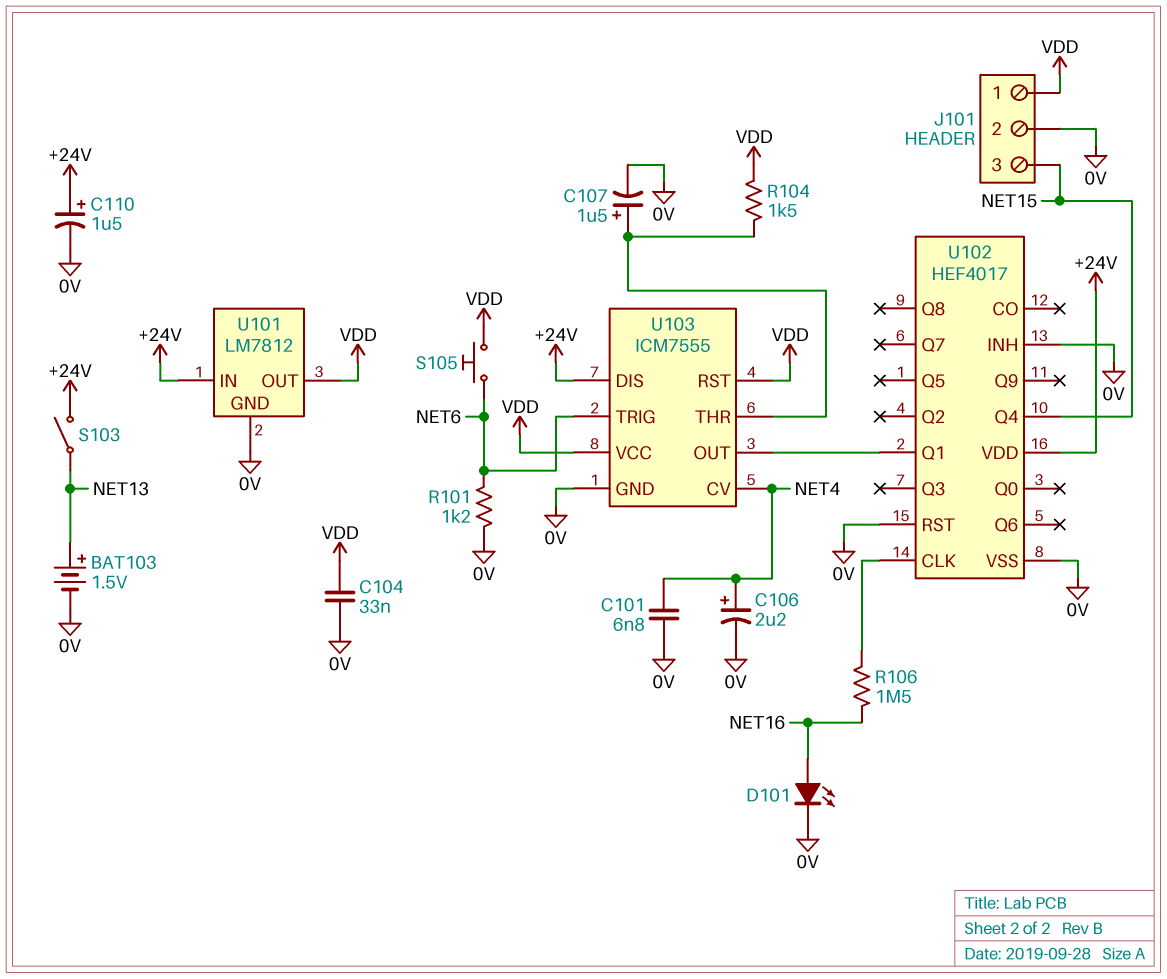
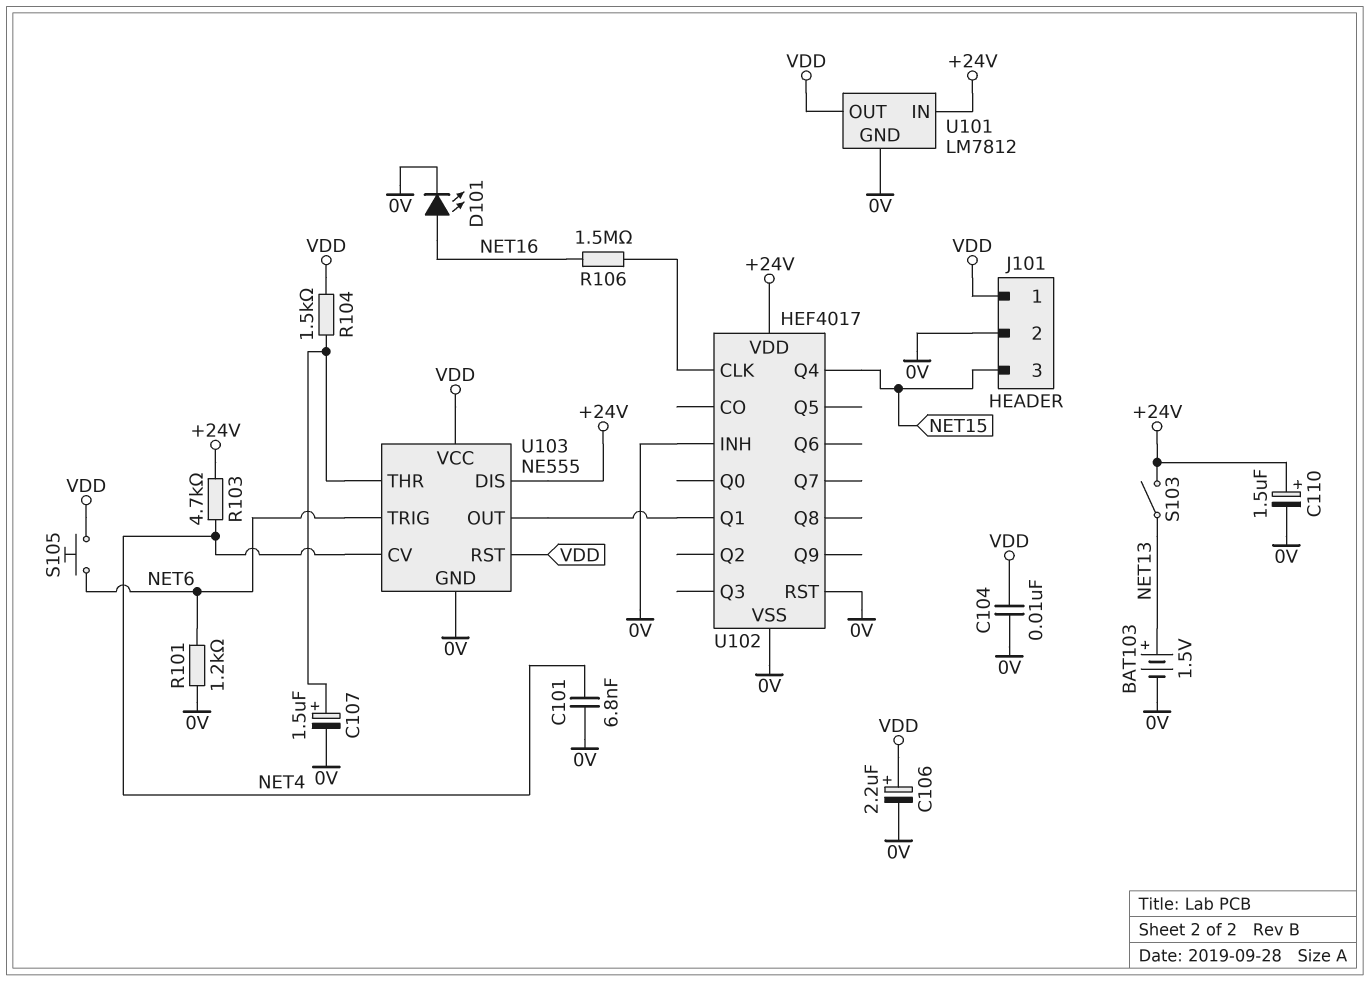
C104: 33nF (0V, VDD) -> 10nF (0V, VDD)
C106: 2.2uF (plus NET4, minus 0V) -> 2.2uF (plus VDD, minus 0V)
R103: none -> 4.7k (+24V, NET4)
U103: ICM7555 -> NE555

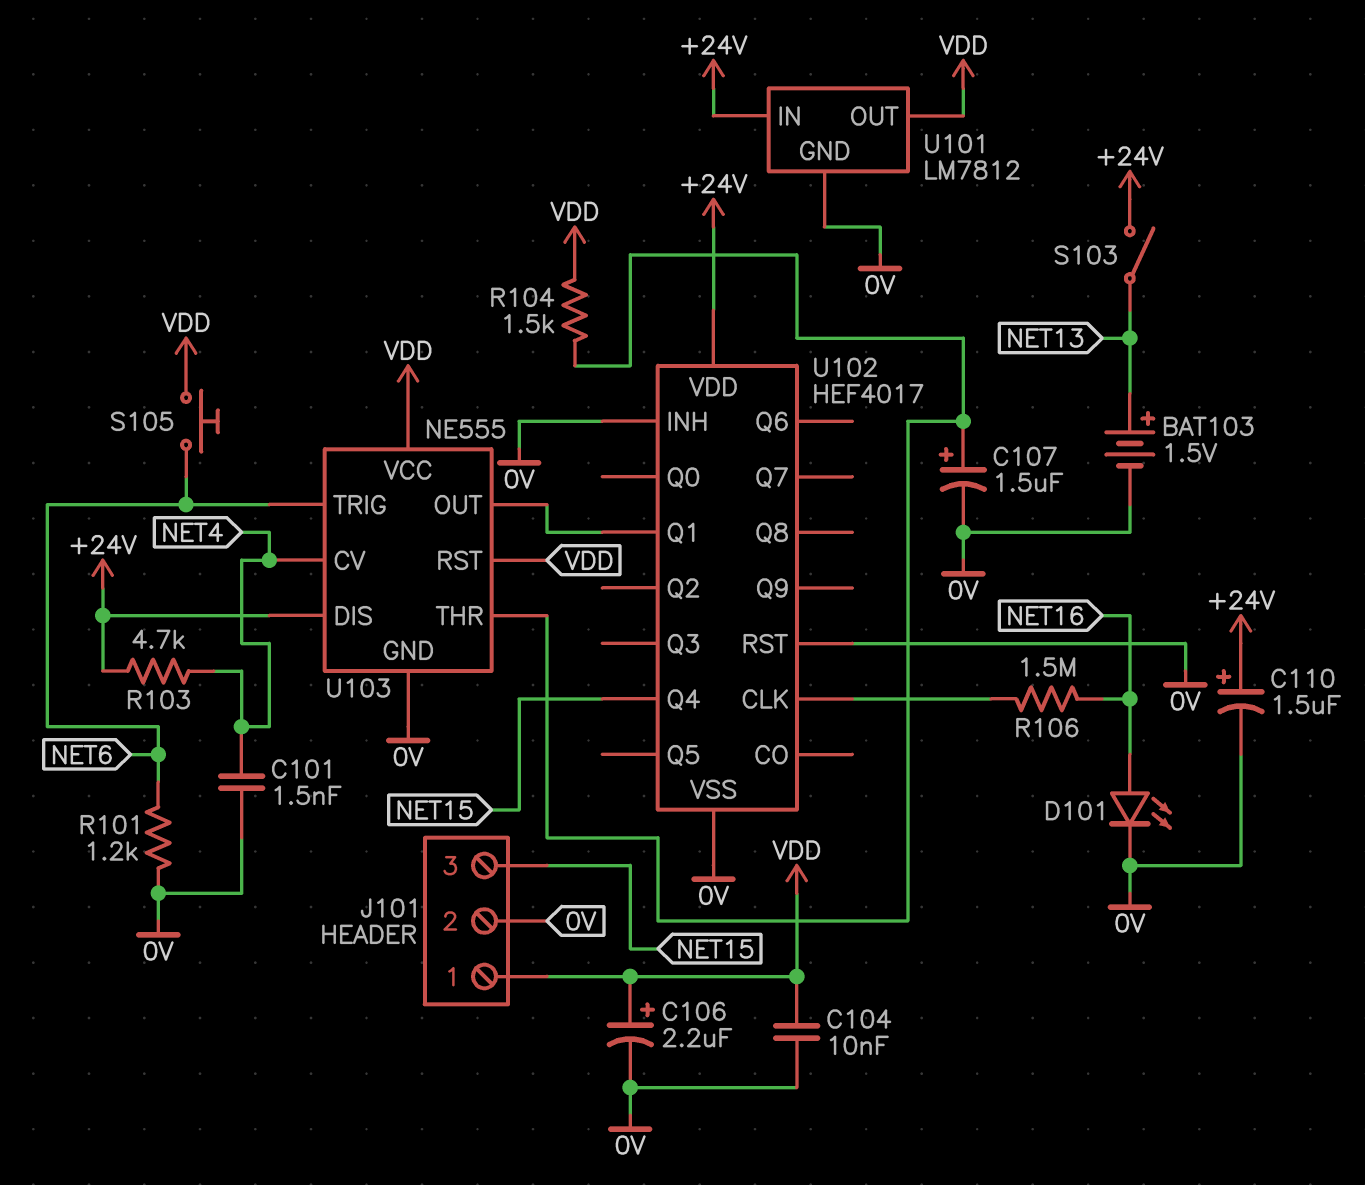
C101: 6.8nF (0V, NET4) -> 1.5nF (0V, NET4)

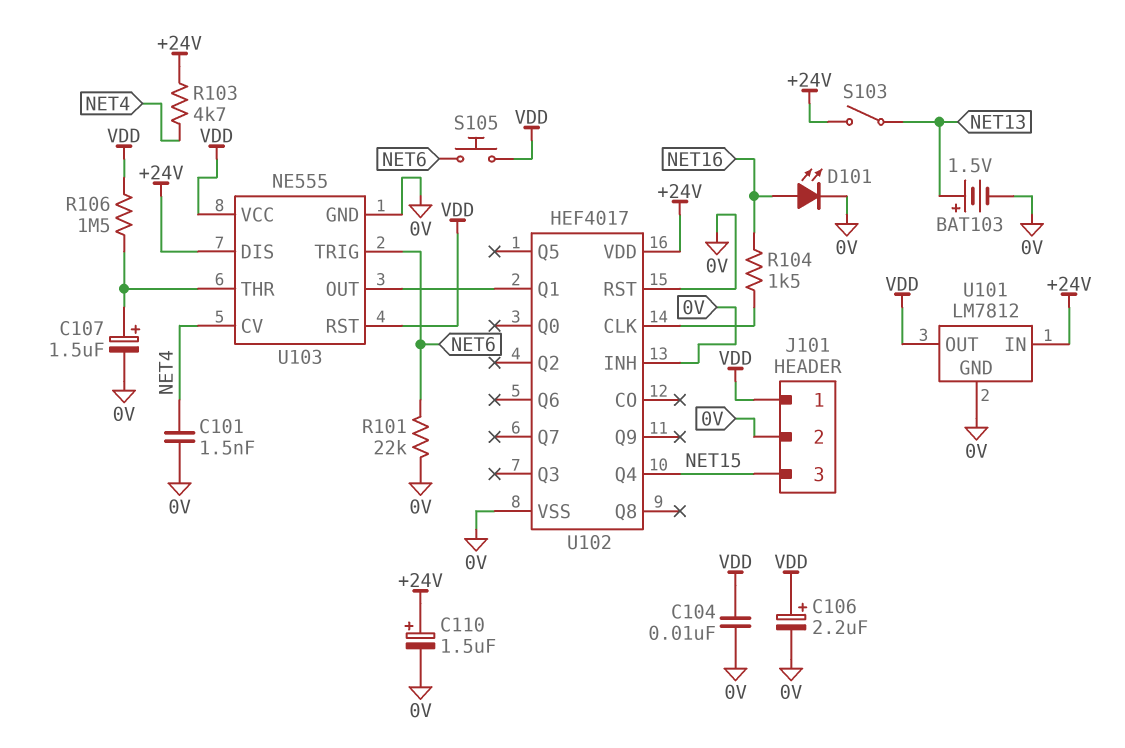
R101: 1.2k (0V, NET6) -> 22k (0V, NET6)
R104: 1.5k (U103/THR, VDD) -> 1.5k (NET16, U102/CLK)
R106: 1.5M (NET16, U102/CLK) -> 1.5M (U103/THR, VDD)

